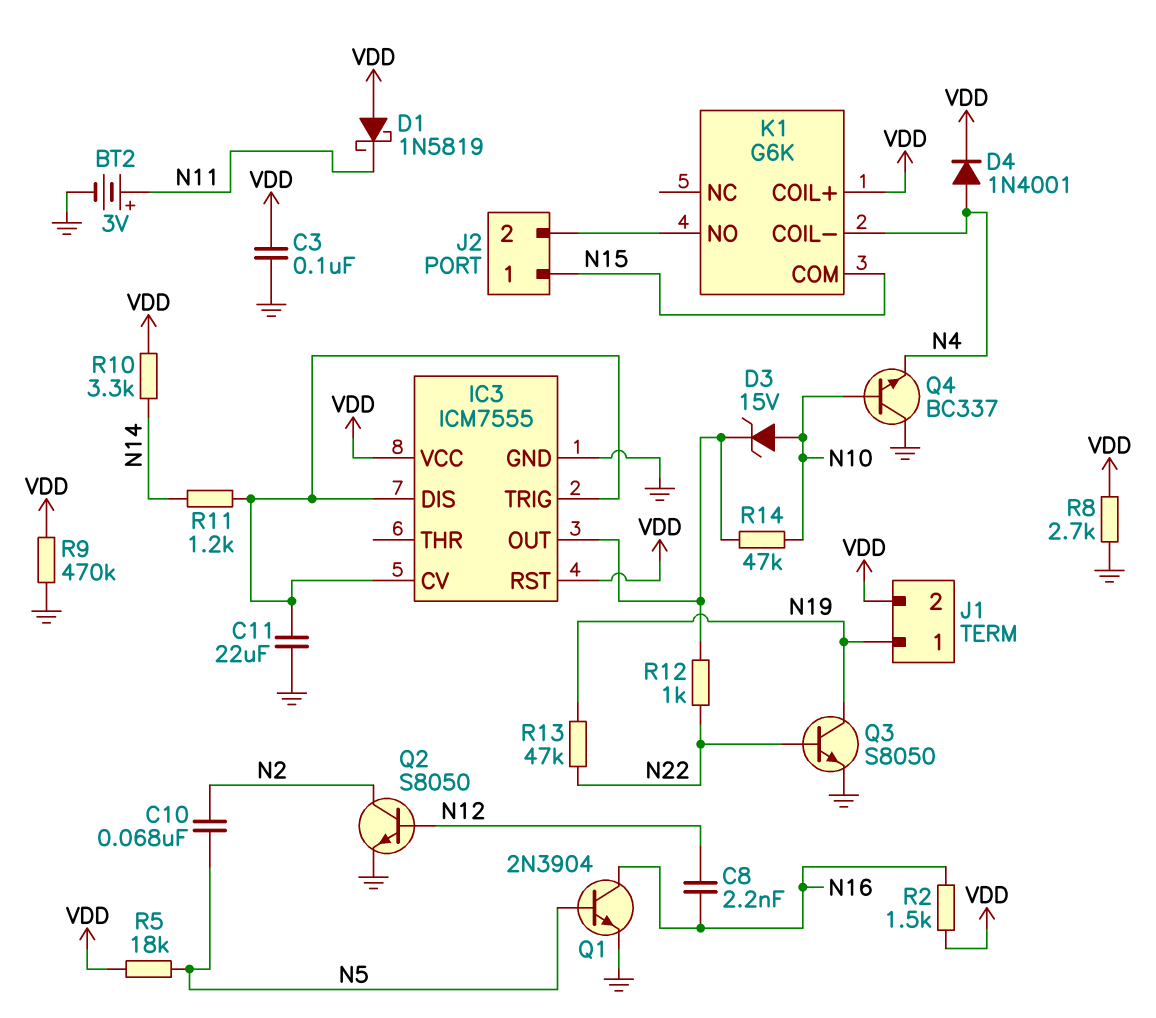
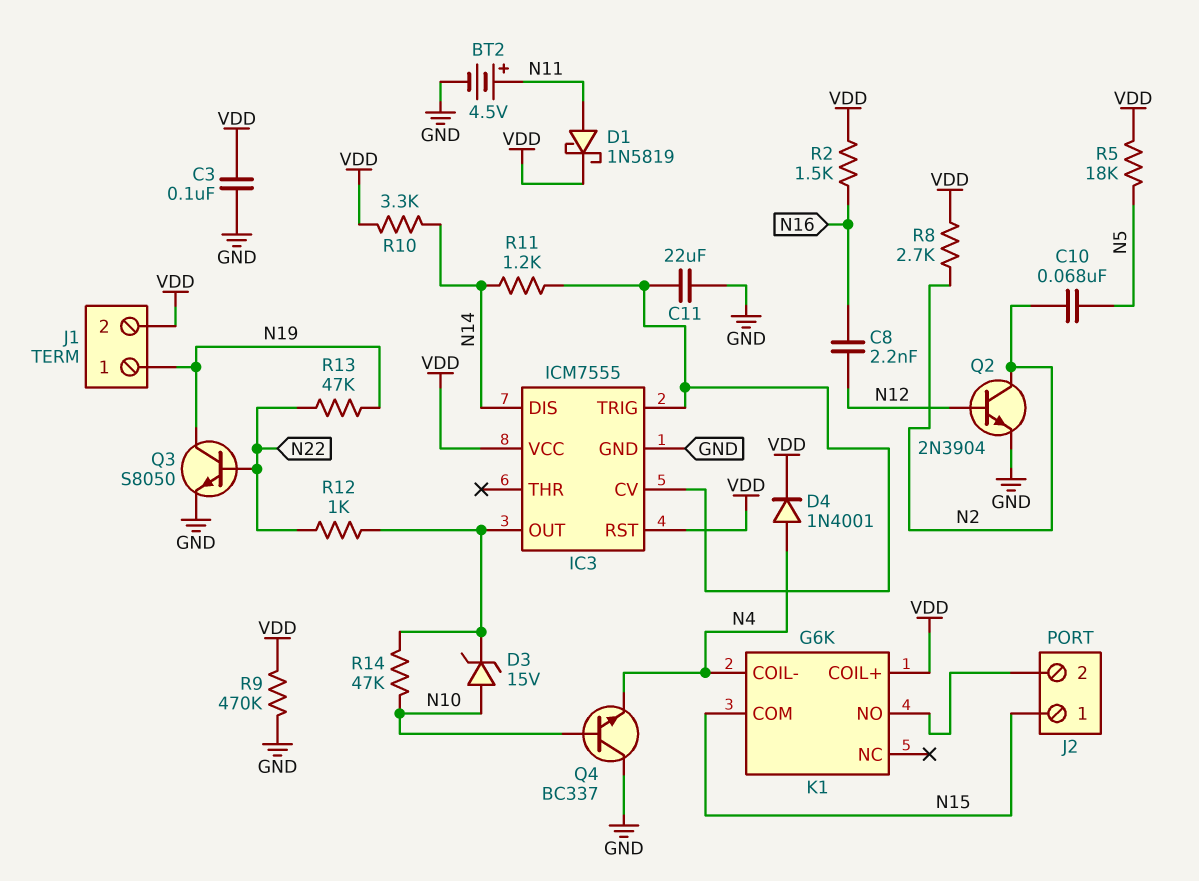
BT2: 3V (plus N11, minus GND) -> 4.5V (plus N11, minus GND)
D1: schottky 1N5819 (A VDD, K N11) -> schottky 1N5819 (A N11, K VDD)
IC3 pin DIS: IC3/CV -> N14
Q1: NPN 2N3904 (B N5, C N16, E GND) -> none
Q2: NPN S8050 (B N12, C N2, E GND) -> NPN 2N3904 (B N12, C N2, E GND)
R8: 2.7k (GND, VDD) -> 2.7k (N2, VDD)

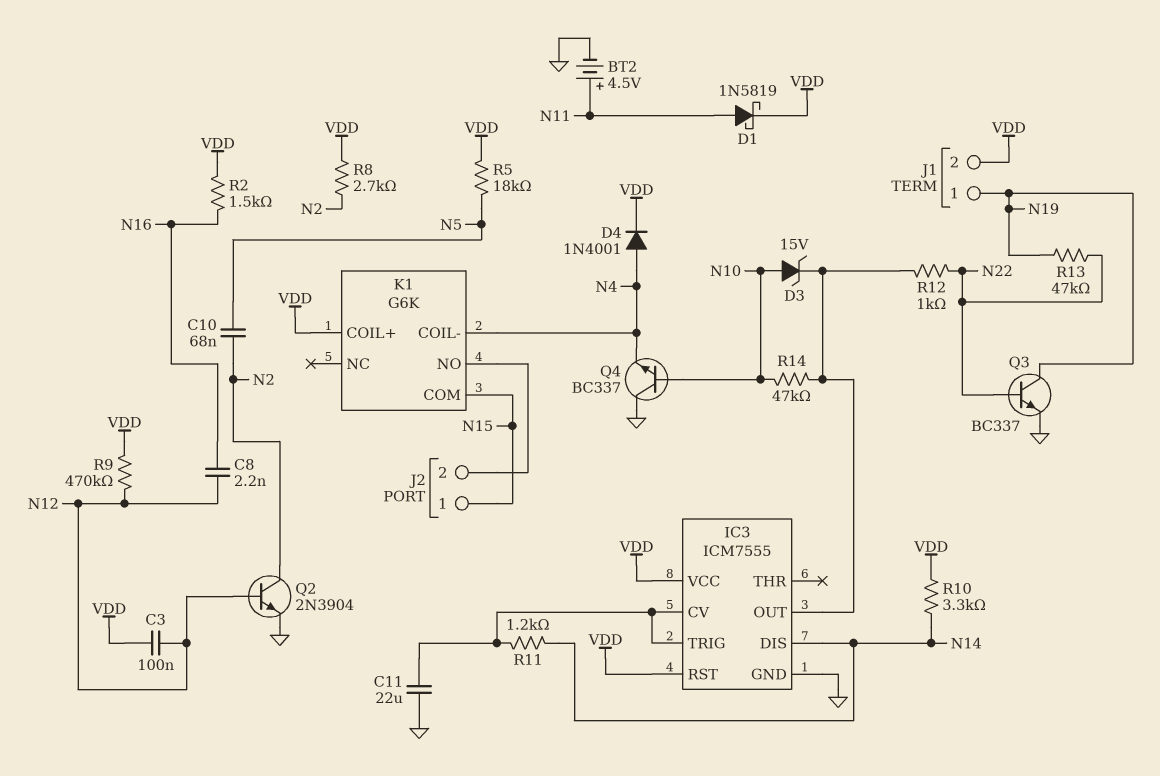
C3: 100nF (GND, VDD) -> 100nF (N12, VDD)
Q3: NPN S8050 (B N22, C N19, E GND) -> NPN BC337 (B N22, C N19, E GND)
R9: 470k (GND, VDD) -> 470k (N12, VDD)

